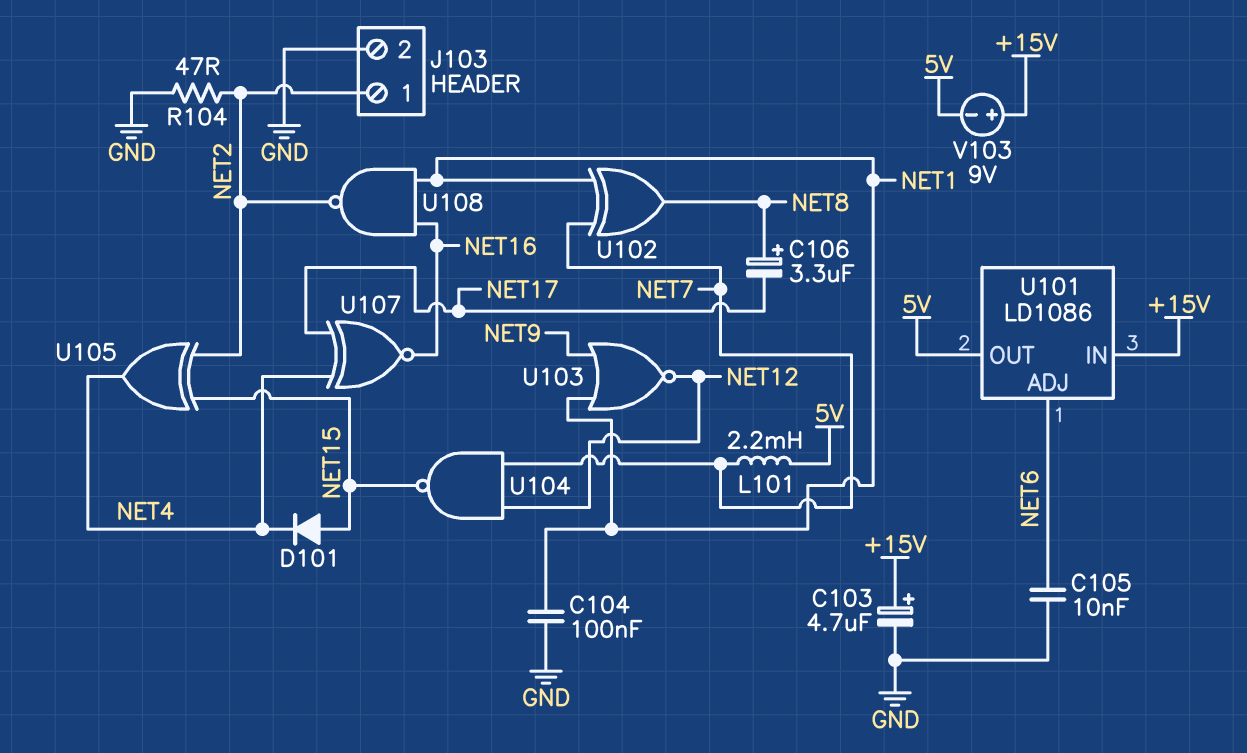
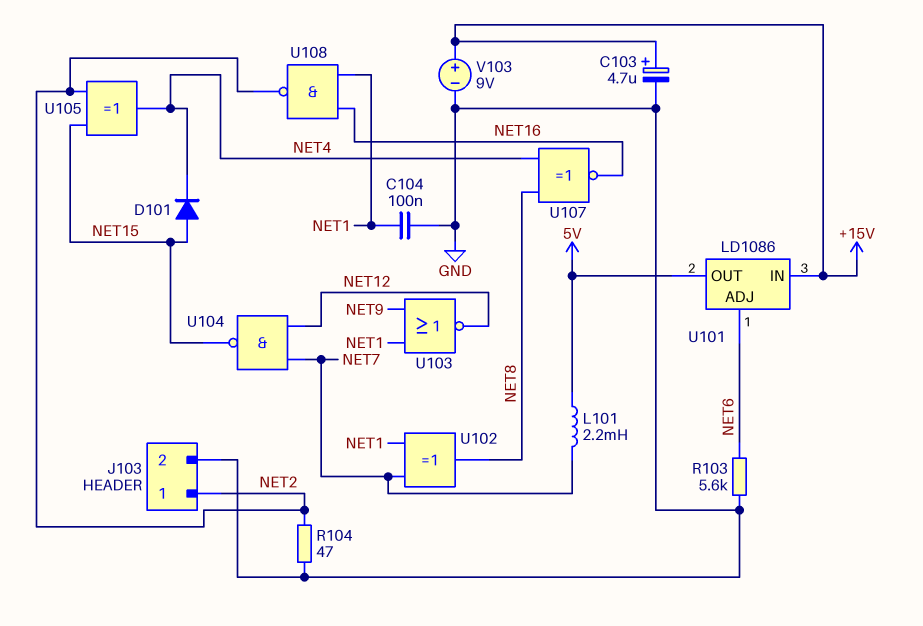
C105: 10nF (GND, NET6) -> none
C106: 3.3uF (plus NET8, minus NET17) -> none
R103: none -> 5.6k (GND, NET6)
U107: XNOR (in NET4, in NET17, out NET16) -> XNOR (in NET4, in NET8, out NET16)
V103: 9V (plus +15V, minus 5V) -> 9V (plus +15V, minus GND)

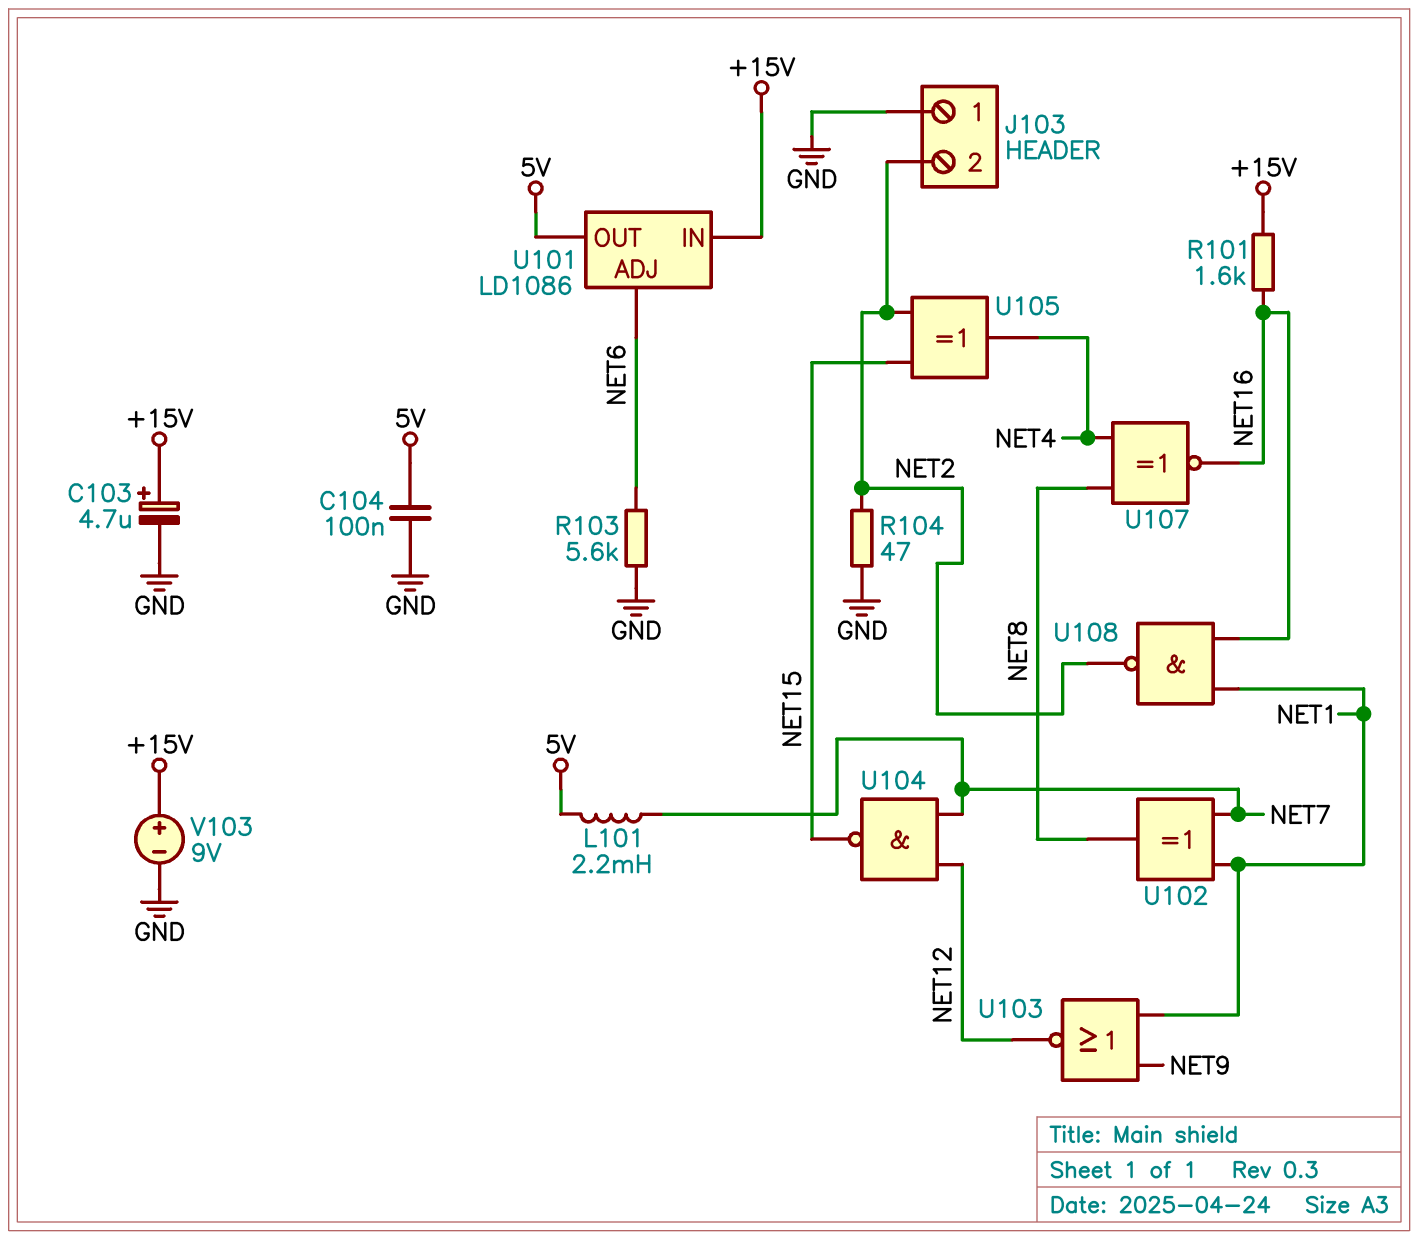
C104: 100nF (GND, NET1) -> 100nF (5V, GND)
D101: diode (A NET15, K NET4) -> none
J103 pin 1: NET2 -> GND
J103 pin 2: GND -> NET2
R101: none -> 1.6k (+15V, NET16)

